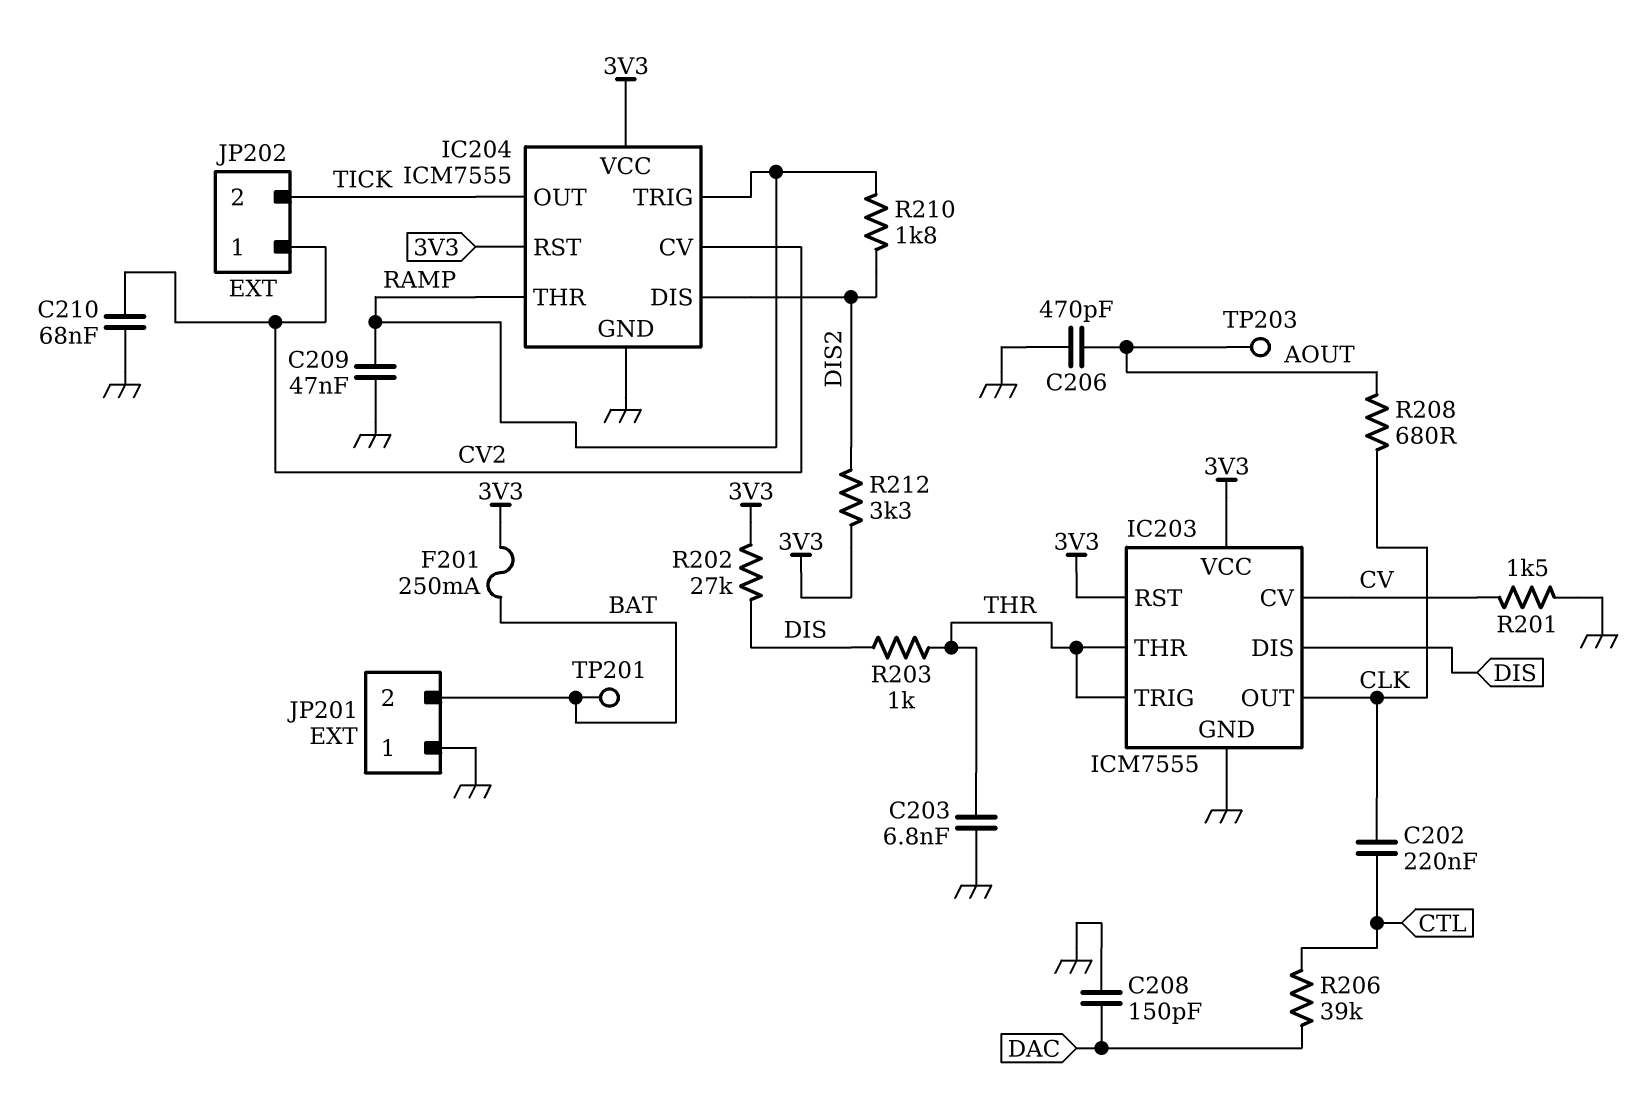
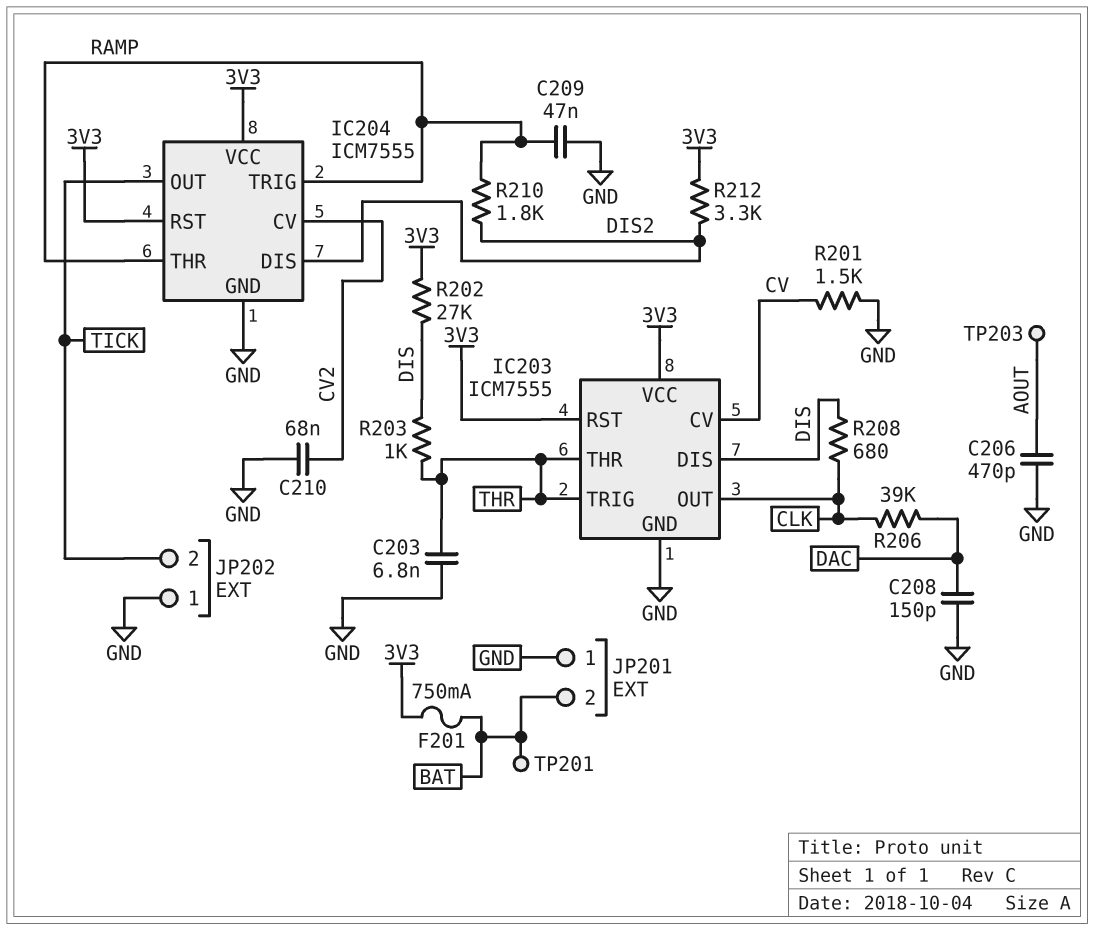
C202: 220nF (CLK, CTL) -> none
F201: 250mA (3V3, BAT) -> 750mA (3V3, BAT)
JP202 pin 1: CV2 -> GND
R206: 39k (CTL, DAC) -> 39k (CLK, DAC)
R208: 680 (AOUT, CLK) -> 680 (CLK, DIS)

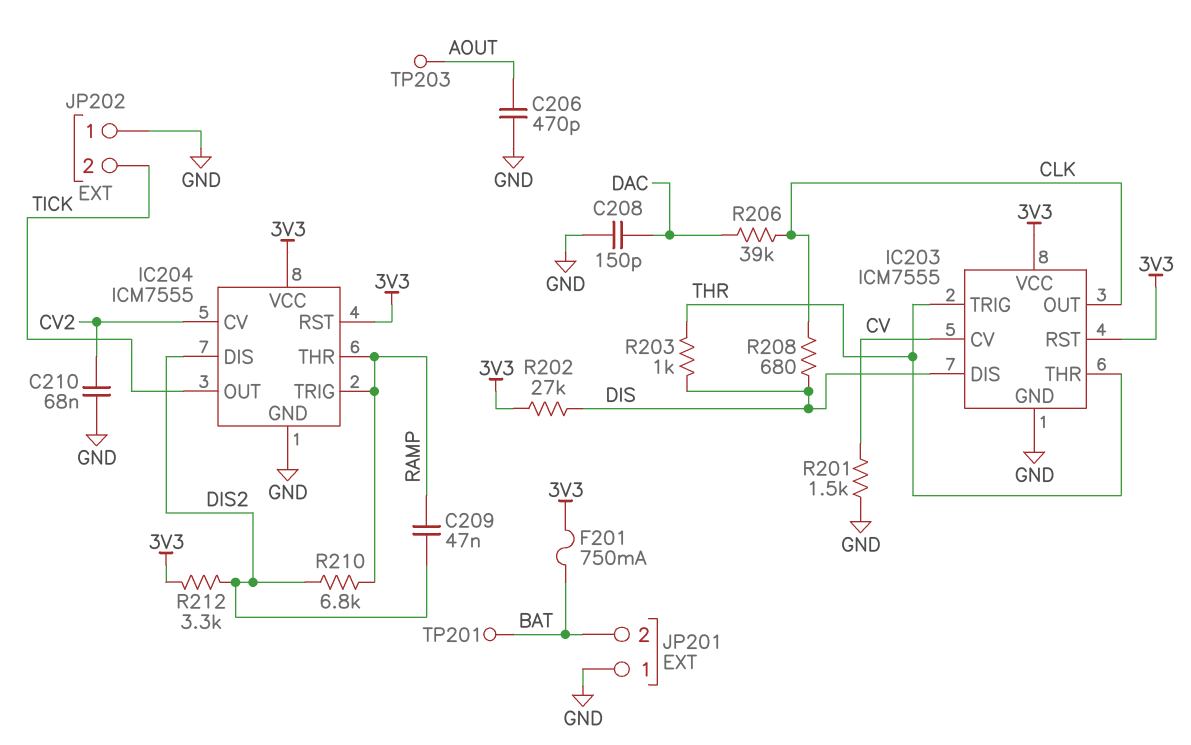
C203: 6.8nF (GND, THR) -> none
C209: 47nF (GND, RAMP) -> 47nF (DIS2, RAMP)
R210: 1.8k (DIS2, RAMP) -> 6.8k (DIS2, RAMP)

